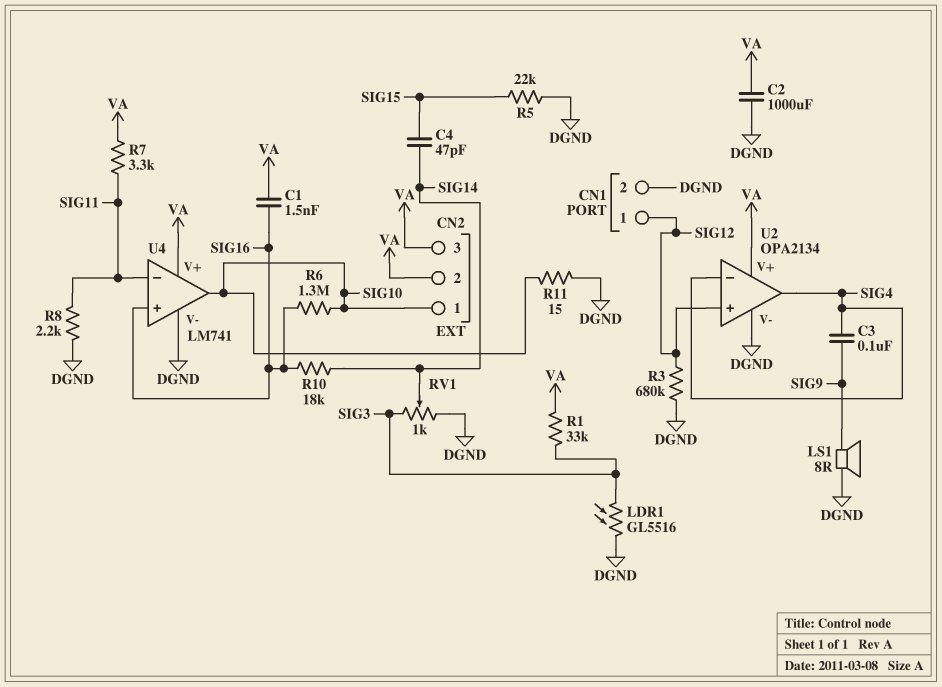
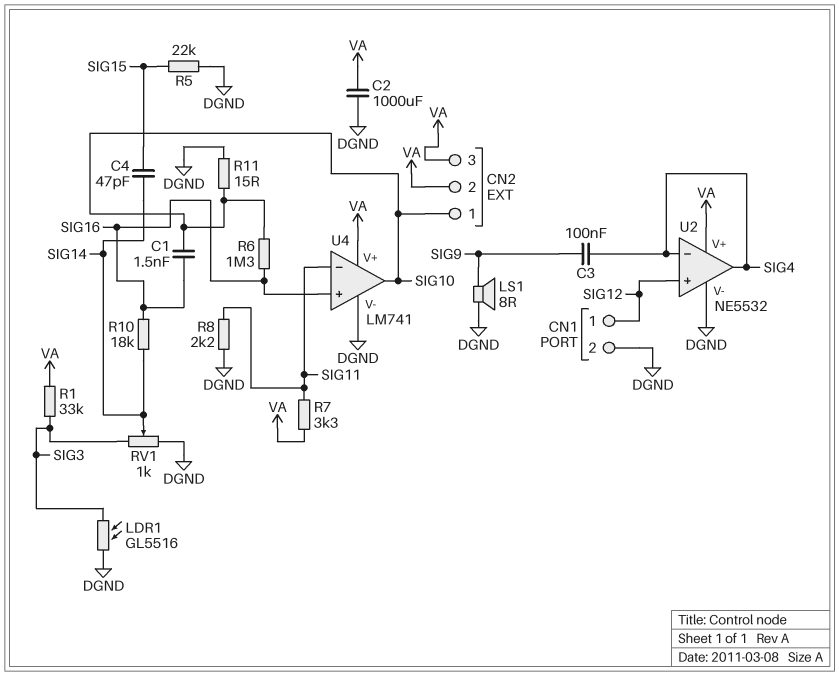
C1: 1.5nF (SIG16, VA) -> 1.5nF (SIG10, SIG16)
R3: 680k (DGND, SIG12) -> none
U2: OPA2134 -> NE5532

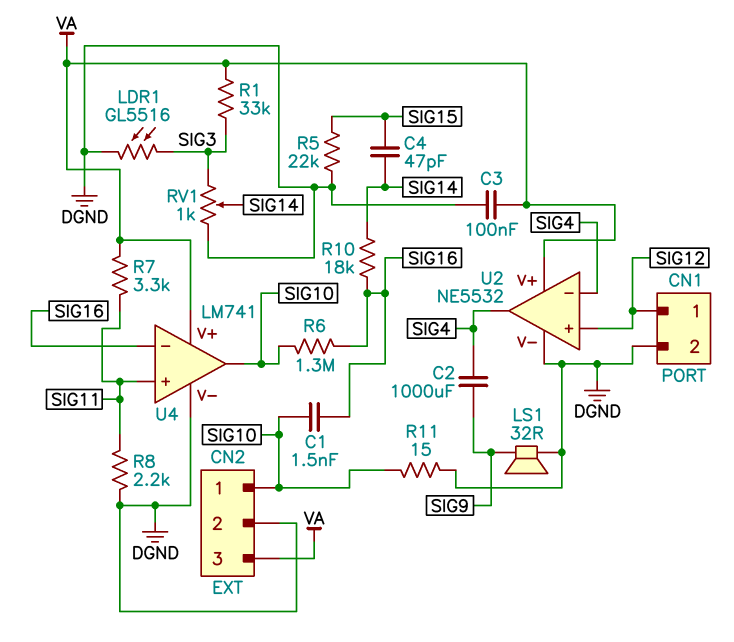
C2: 1000uF (DGND, VA) -> 1000uF (SIG4, SIG9)
C3: 100nF (SIG4, SIG9) -> 100nF (DGND, VA)
CN2 pin 2: VA -> DGND
LS1: speaker 8R (DGND, SIG9) -> speaker 32R (DGND, SIG9)
U4 pin in+: SIG16 -> SIG11
U4 pin in-: SIG11 -> SIG16

